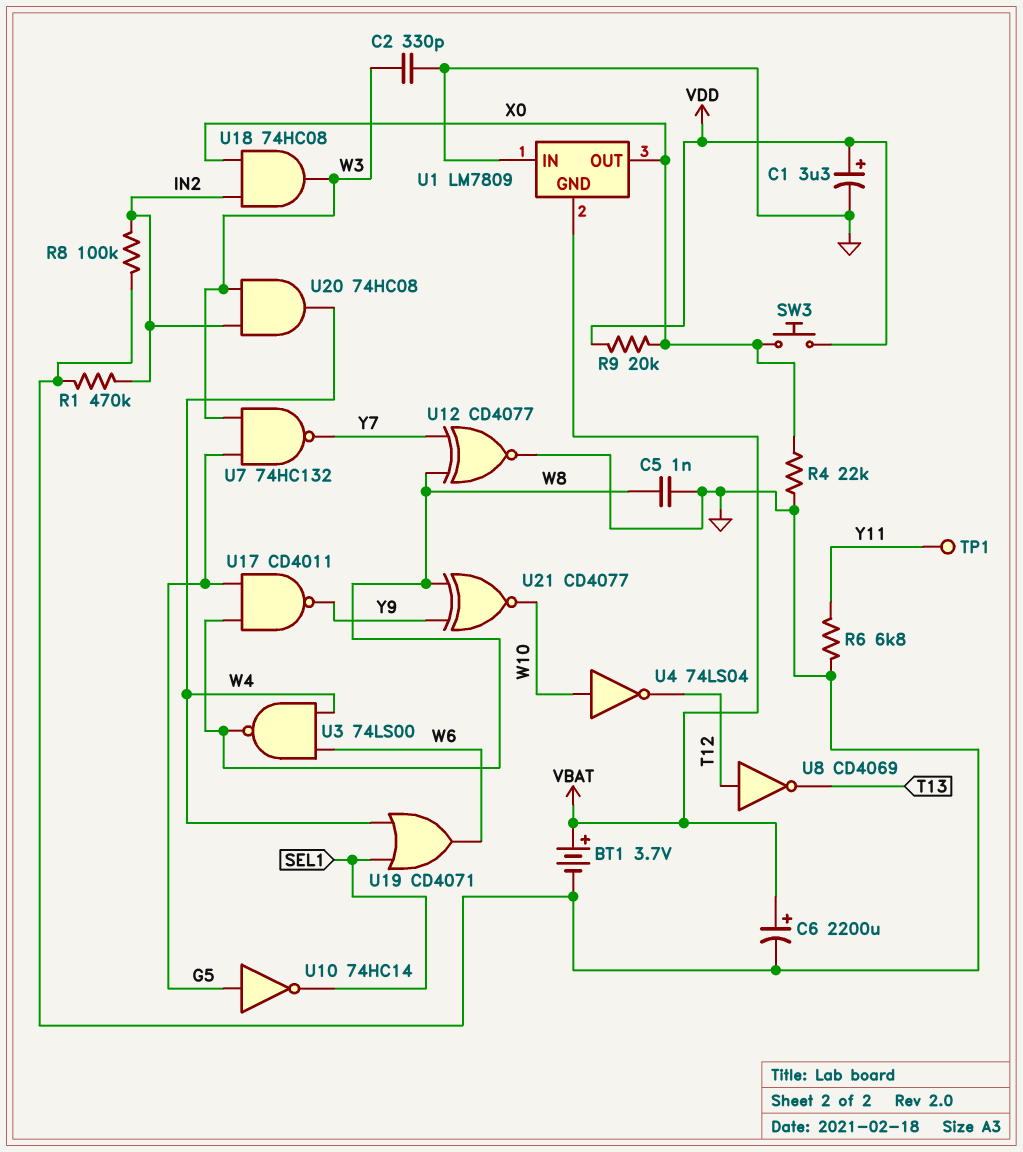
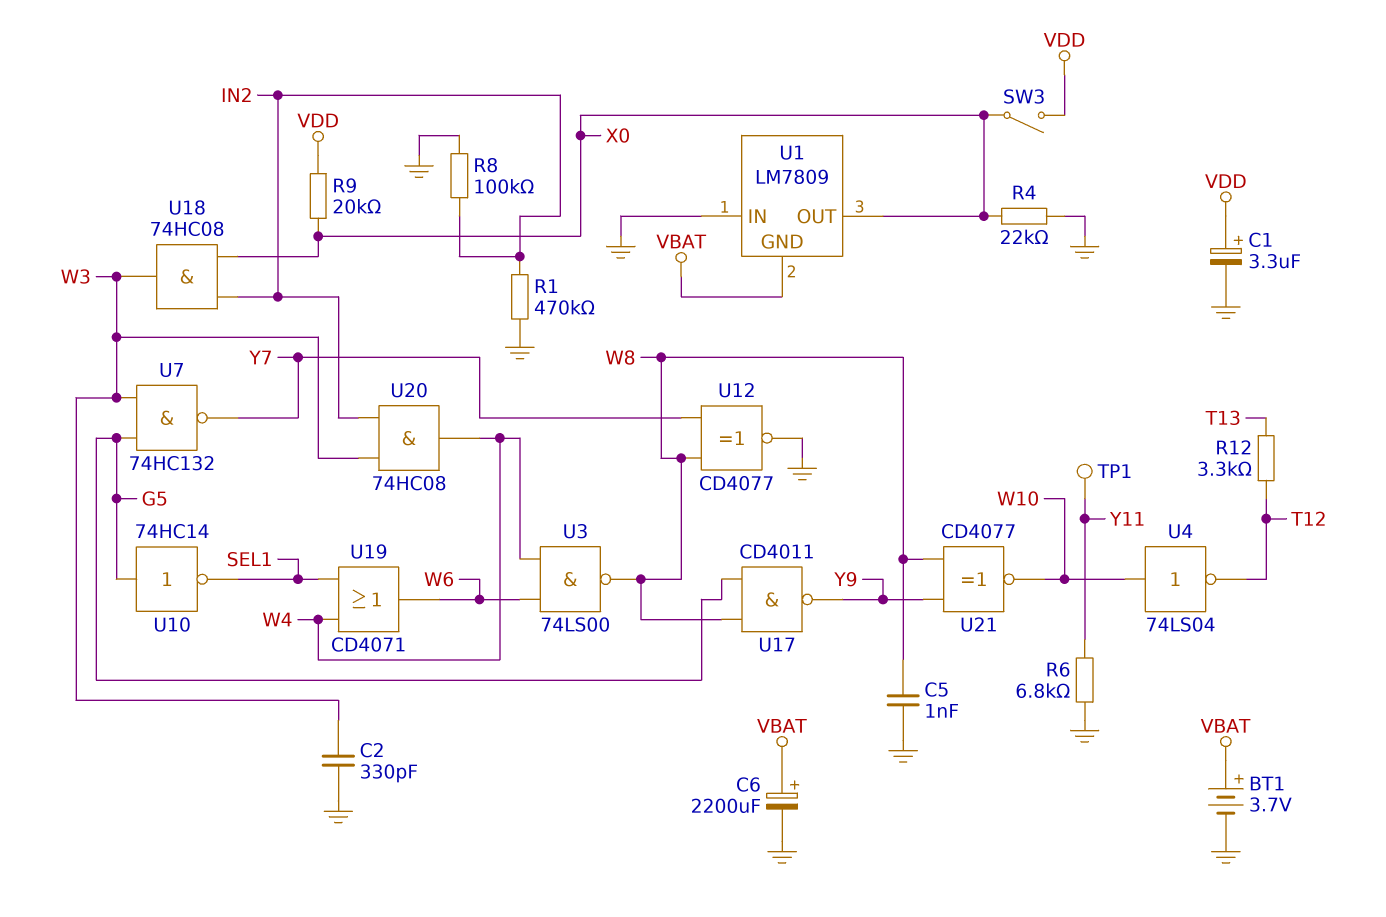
R12: none -> 3.3k (T12, T13)
SW3: button (VDD, X0) -> switch (VDD, X0)
U8: NOT CD4069 (in T12, out T13) -> none

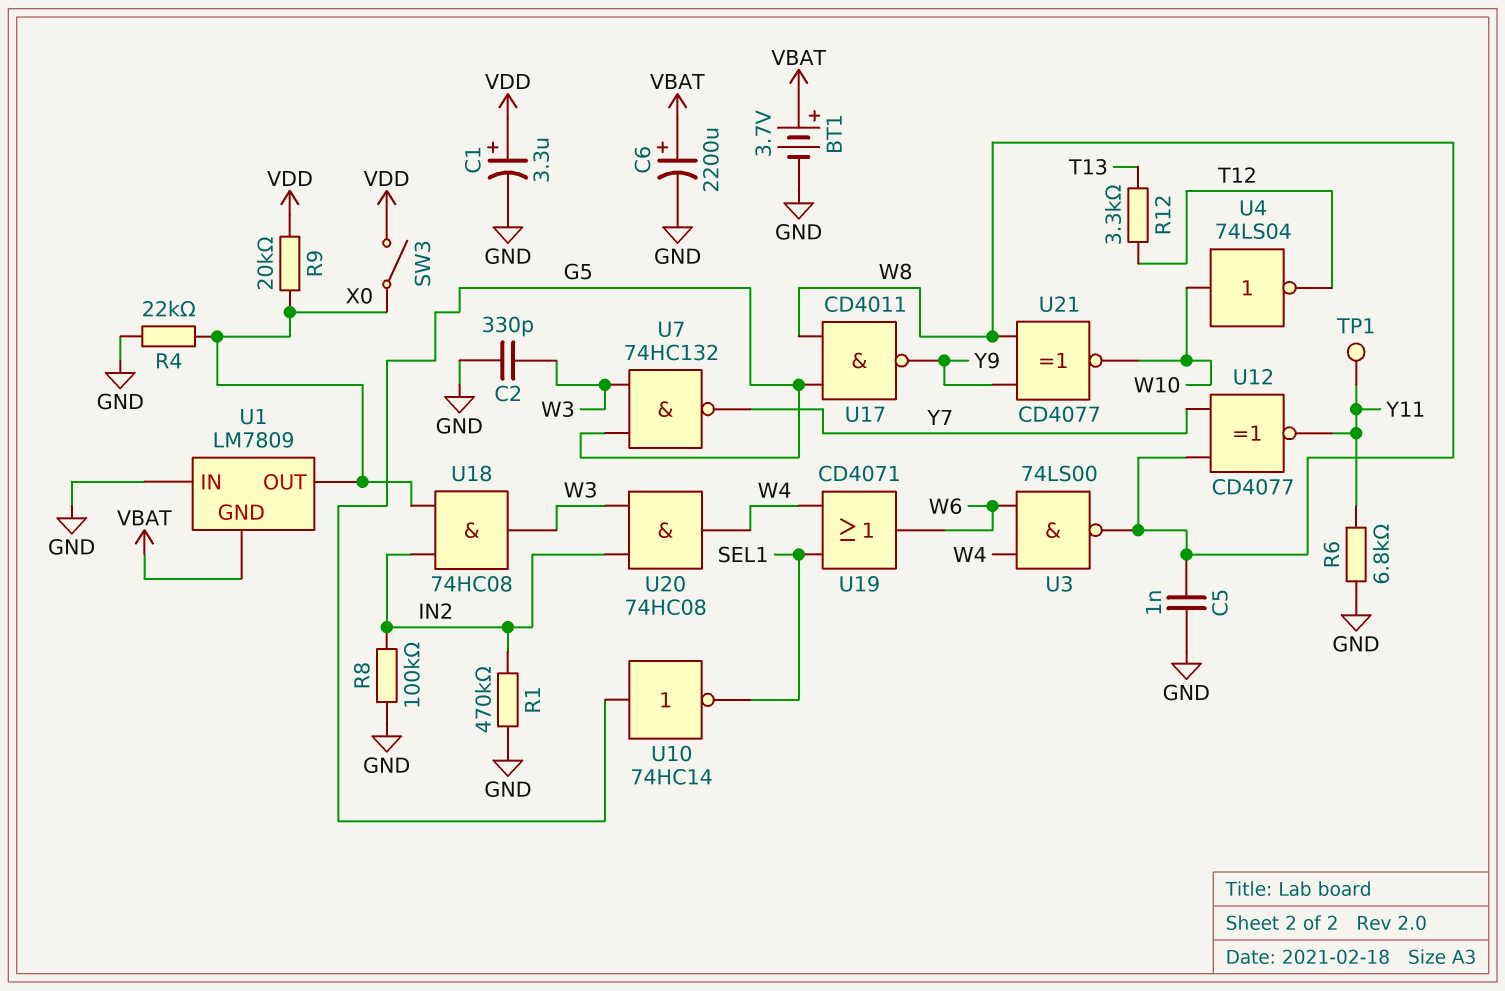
U12: XNOR CD4077 (in W8, in Y7, out GND) -> XNOR CD4077 (in W8, in Y7, out Y11)

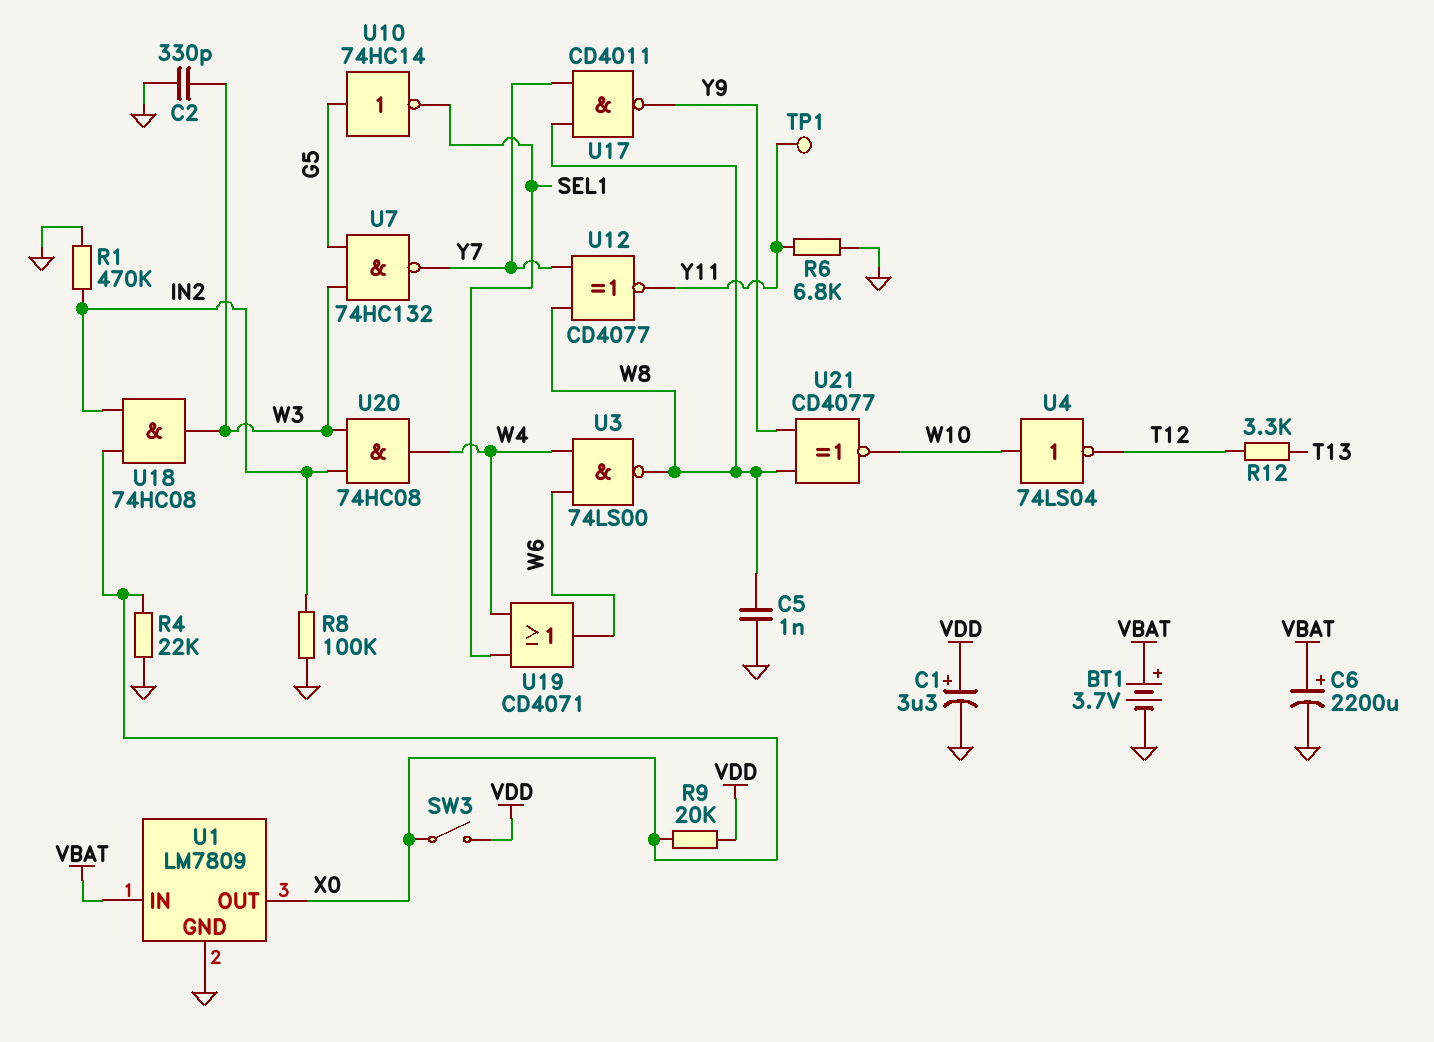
U1 pin GND: VBAT -> GND
U1 pin IN: GND -> VBAT
U17: NAND CD4011 (in G5, in W8, out Y9) -> NAND CD4011 (in W8, in Y7, out Y9)

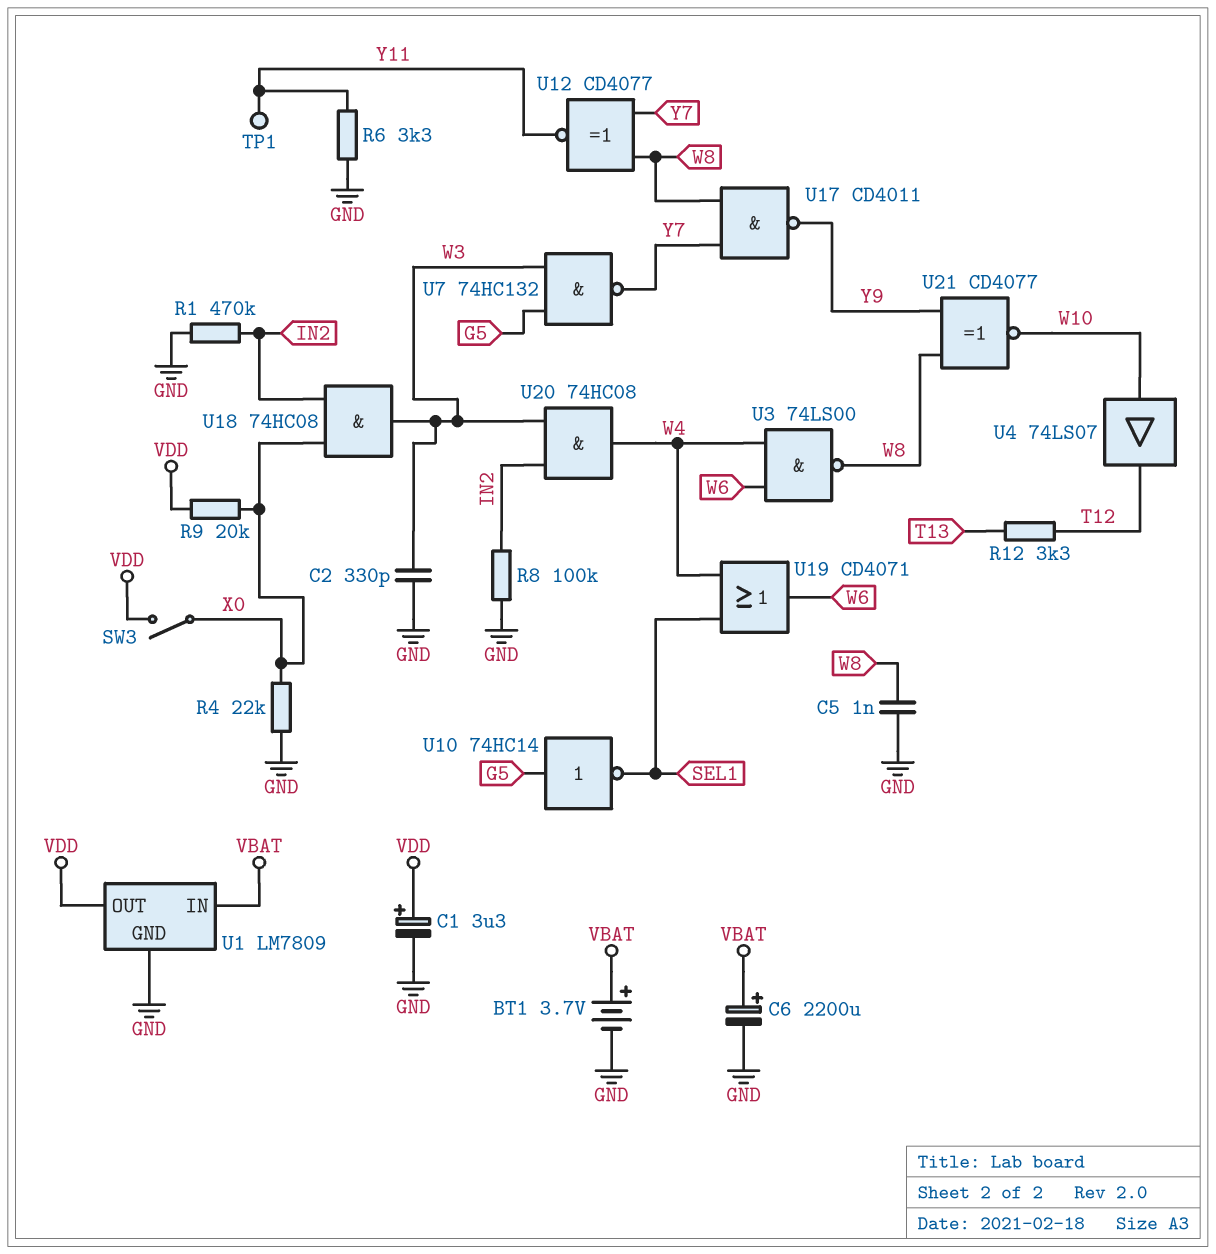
R6: 6.8k (GND, Y11) -> 3.3k (GND, Y11)
U1 pin OUT: X0 -> VDD
U4: NOT 74LS04 (in W10, out T12) -> buffer 74LS07 (in W10, out T12)

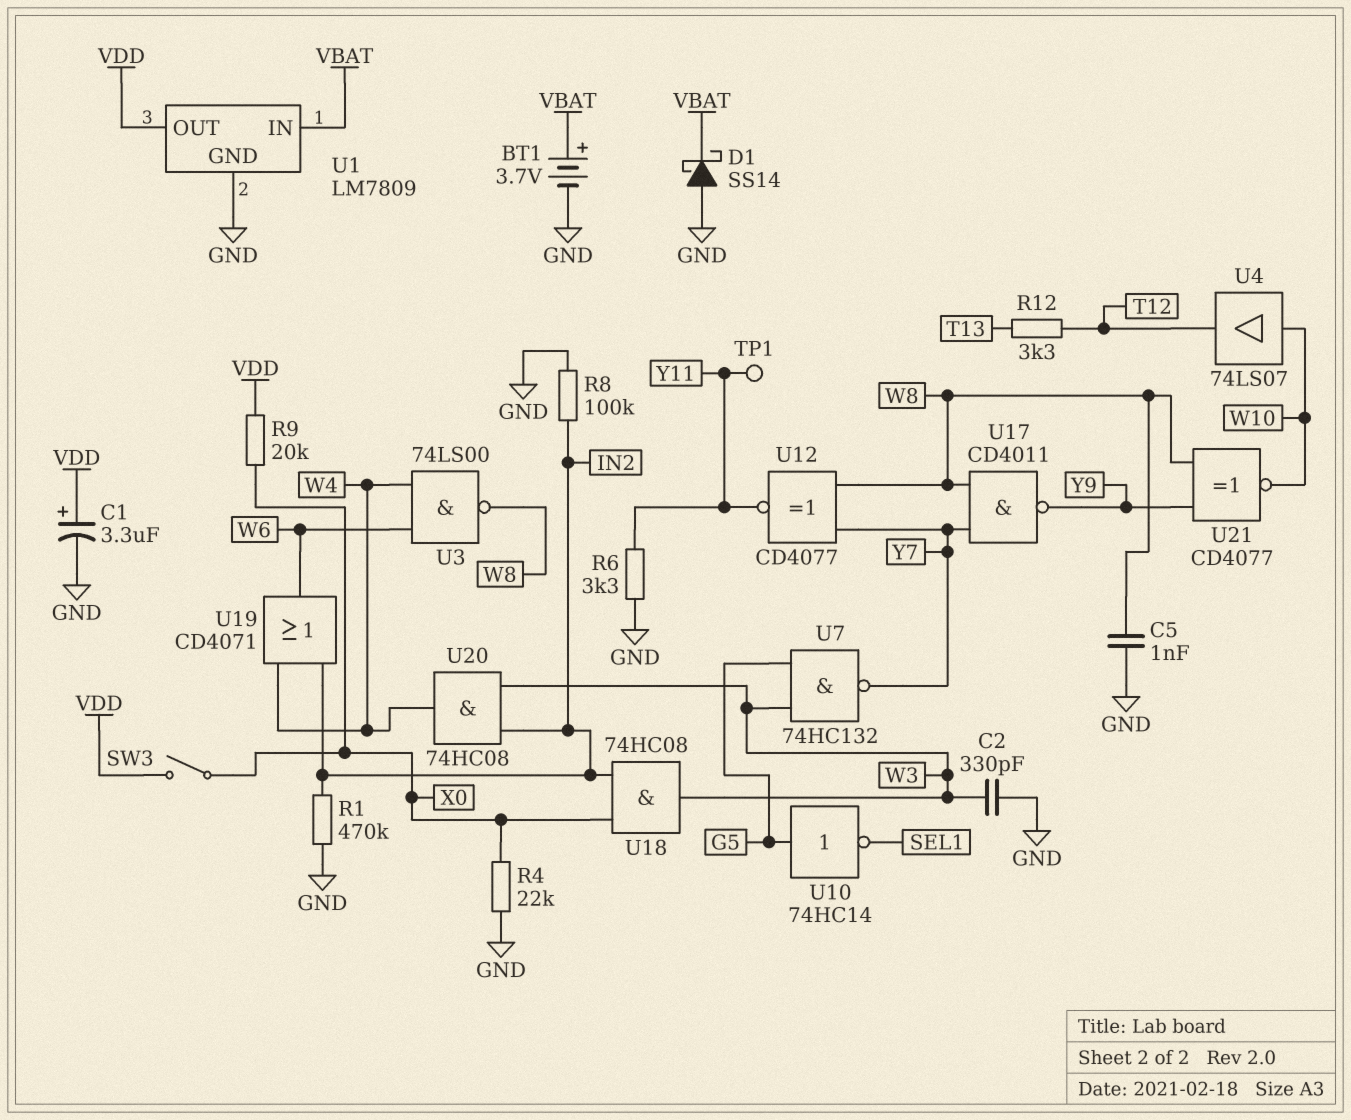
C6: 2200uF (plus VBAT, minus GND) -> none
D1: none -> schottky SS14 (A GND, K VBAT)
U19: OR CD4071 (in SEL1, in W4, out W6) -> OR CD4071 (in IN2, in W4, out W6)

